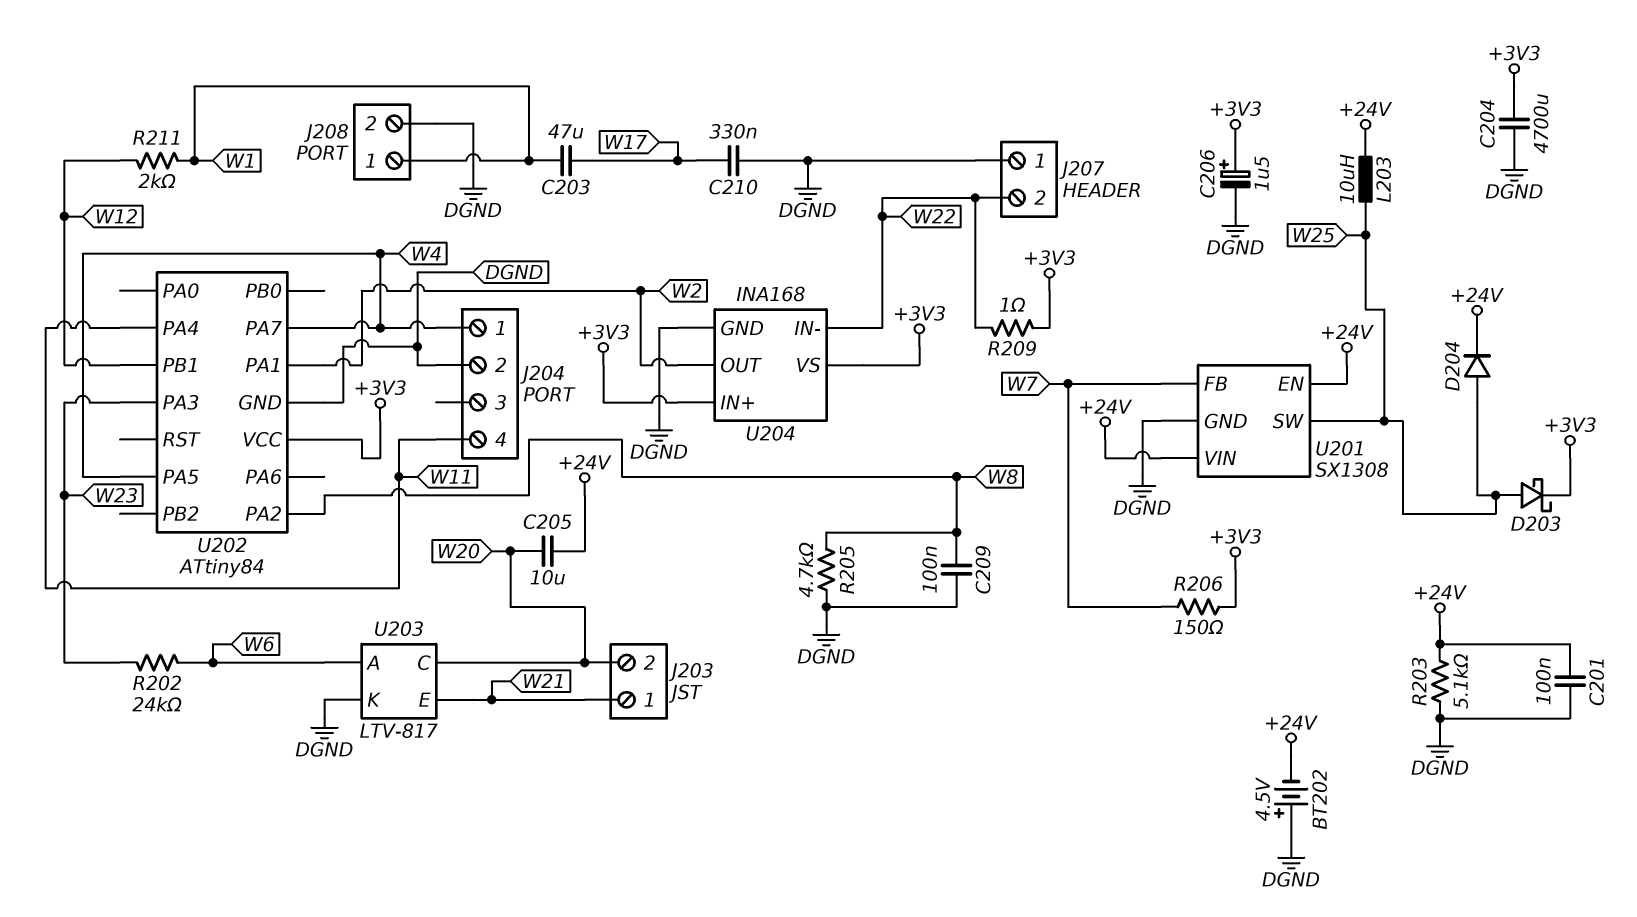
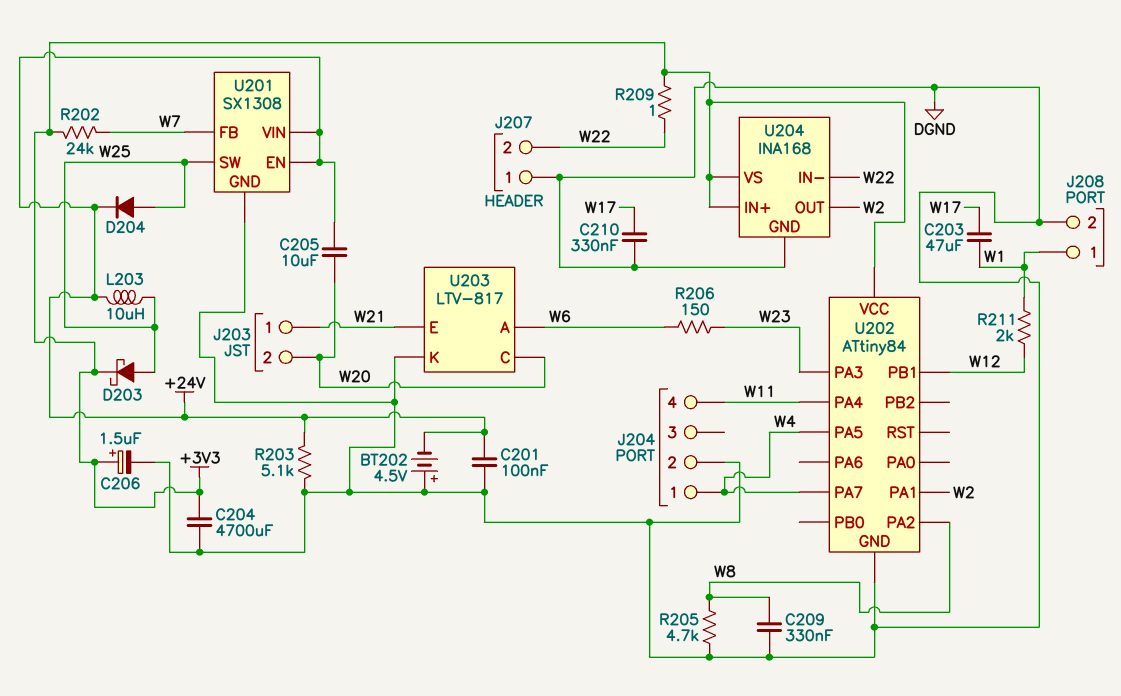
C209: 100nF (DGND, W8) -> 330nF (DGND, W8)
R202: 24k (W6, W23) -> 24k (+3V3, W7)
R206: 150 (+3V3, W7) -> 150 (W6, W23)

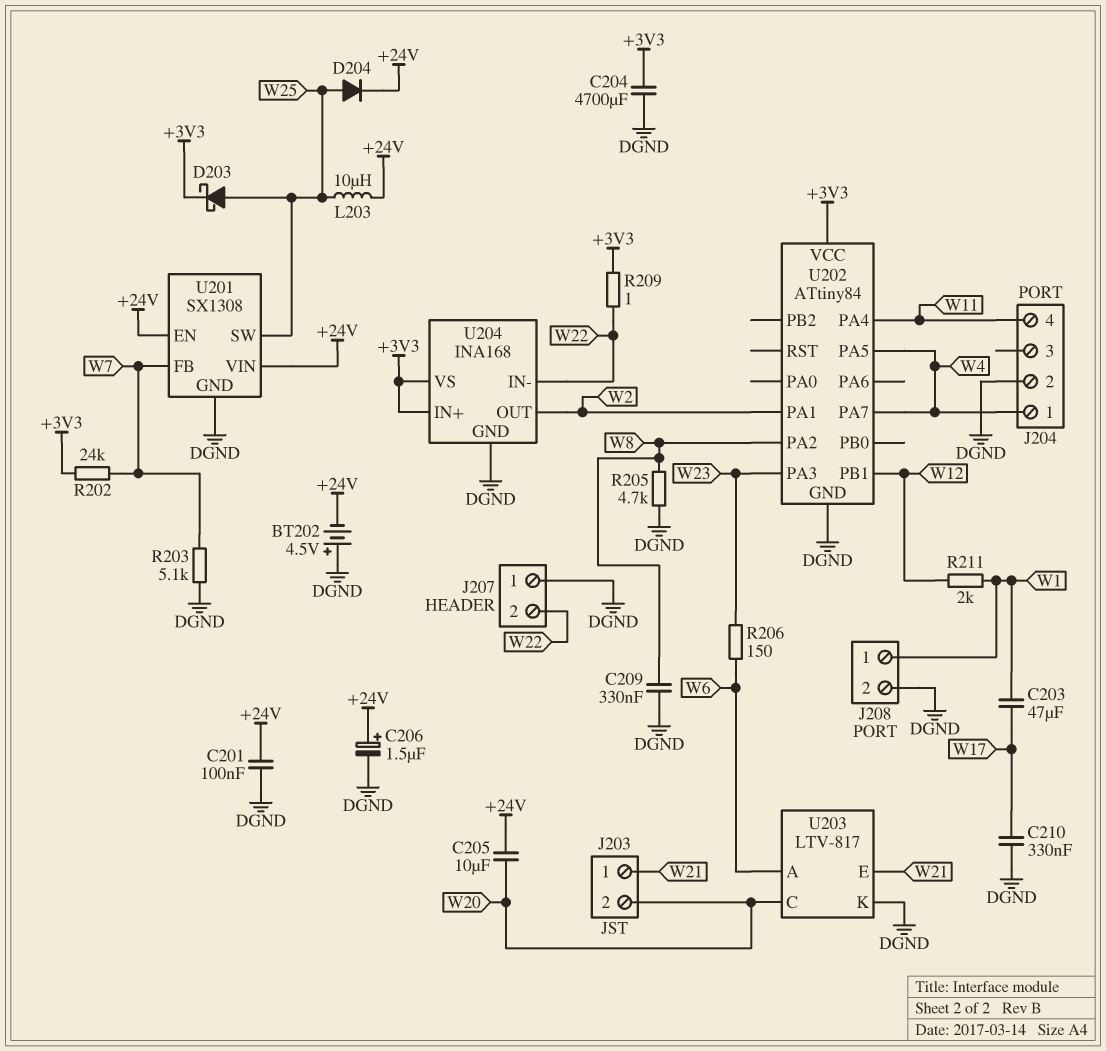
C206: 1.5uF (plus +3V3, minus DGND) -> 1.5uF (plus +24V, minus DGND)
R203: 5.1k (+24V, DGND) -> 5.1k (DGND, W7)

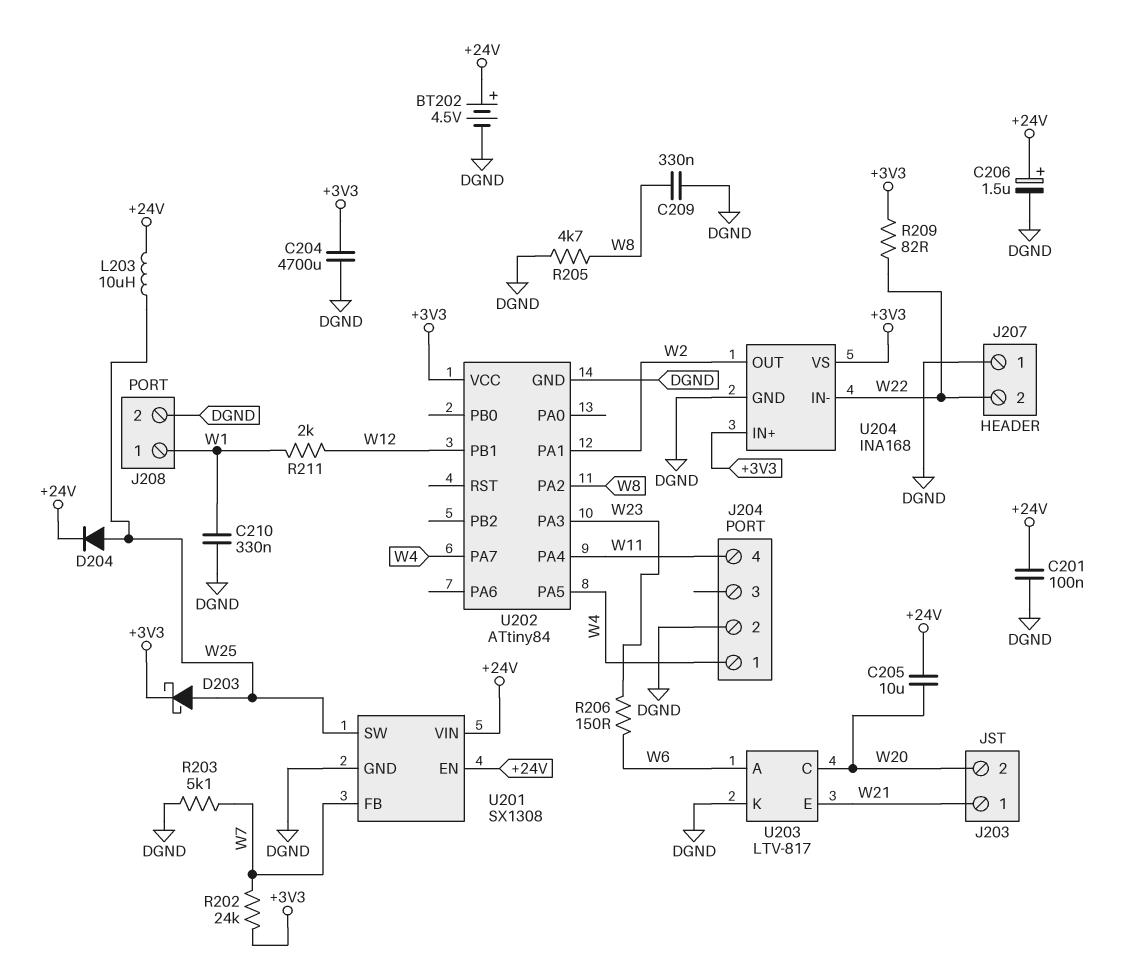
BT202: 4.5V (plus DGND, minus +24V) -> 4.5V (plus +24V, minus DGND)
C203: 47uF (W1, W17) -> none
C210: 330nF (DGND, W17) -> 330nF (DGND, W1)
R209: 1 (+3V3, W22) -> 82 (+3V3, W22)

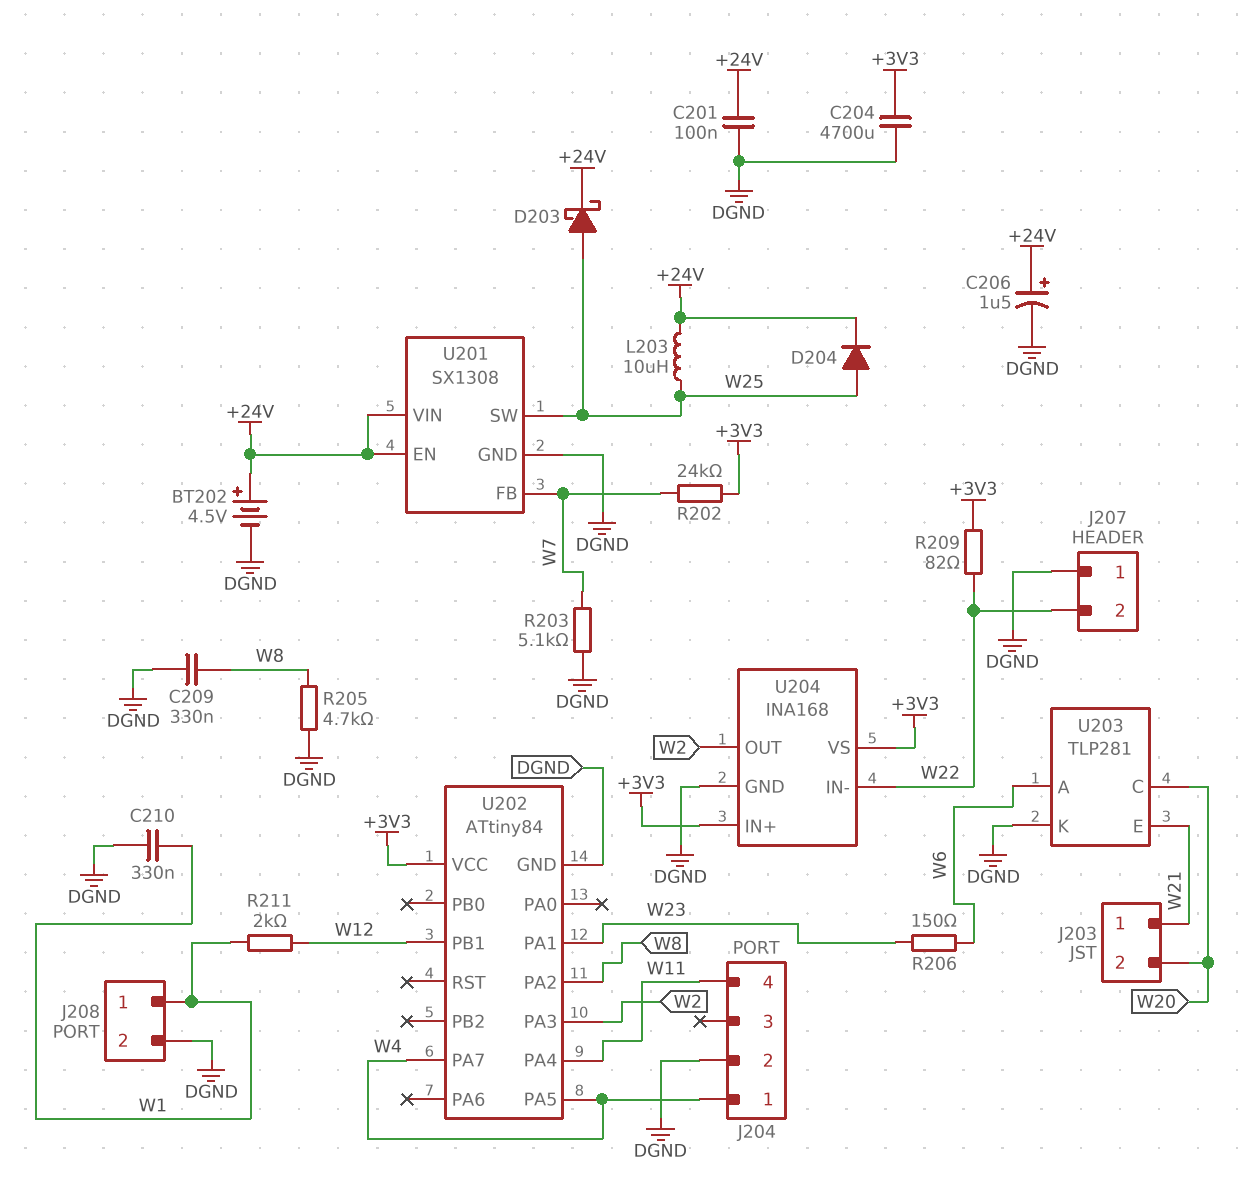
C205: 10uF (+24V, W20) -> none
D203: schottky (A W25, K +3V3) -> schottky (A W25, K +24V)
U202 pin PA1: W2 -> W23
U202 pin PA3: W23 -> W2
U203: LTV-817 -> TLP281

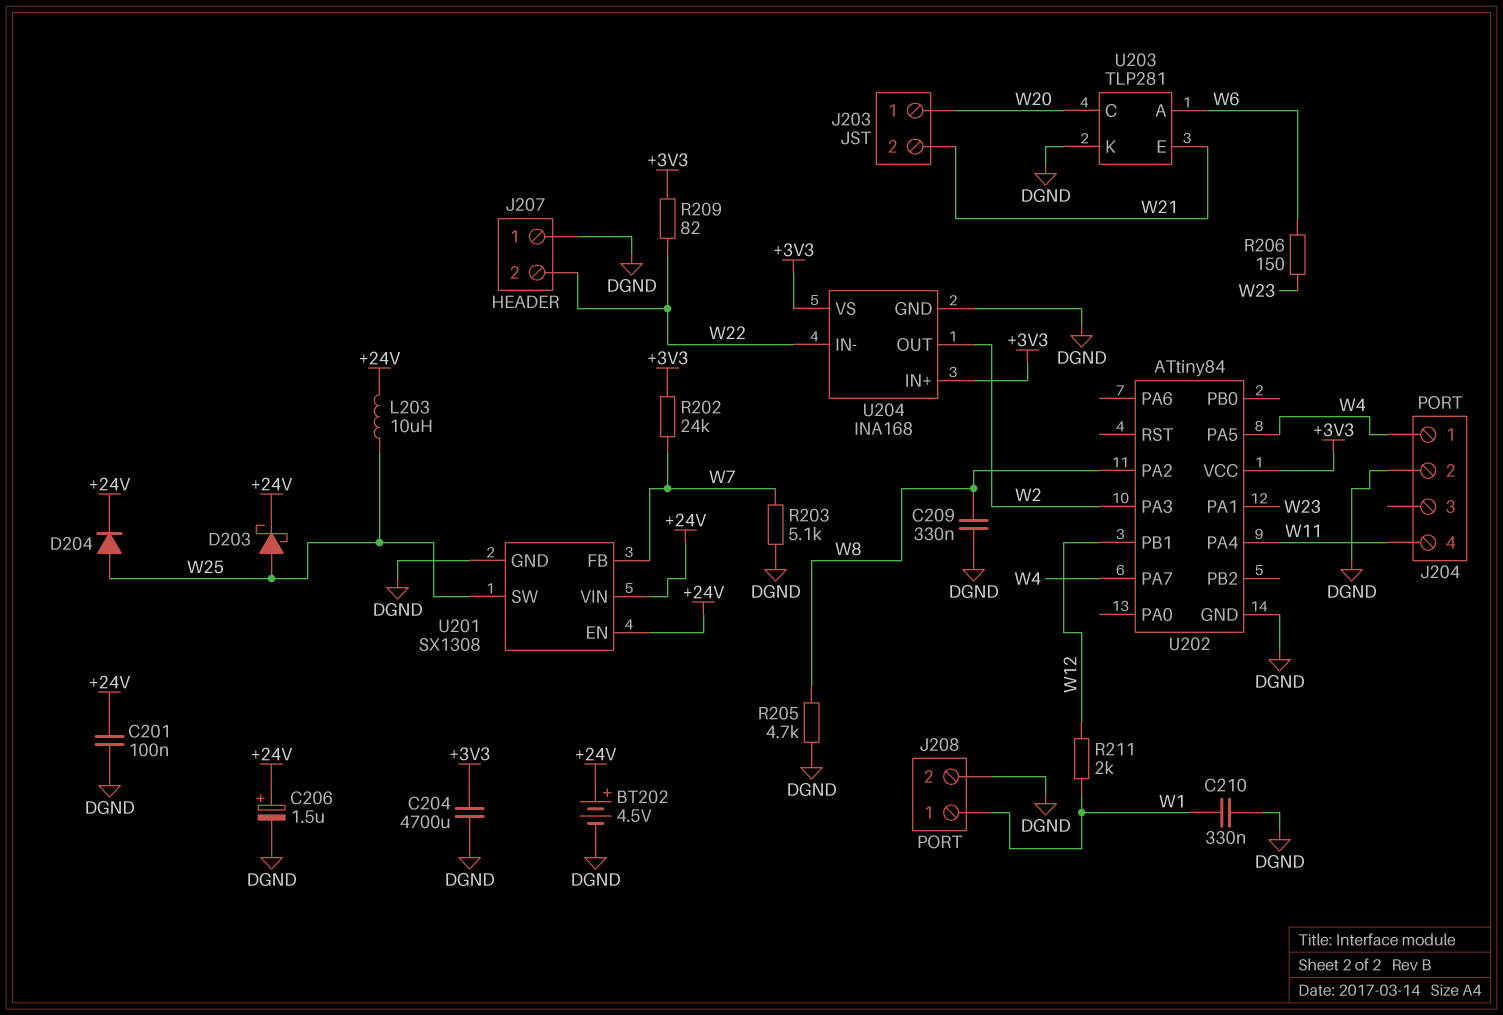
J203 pin 1: W21 -> W20
J203 pin 2: W20 -> W21

